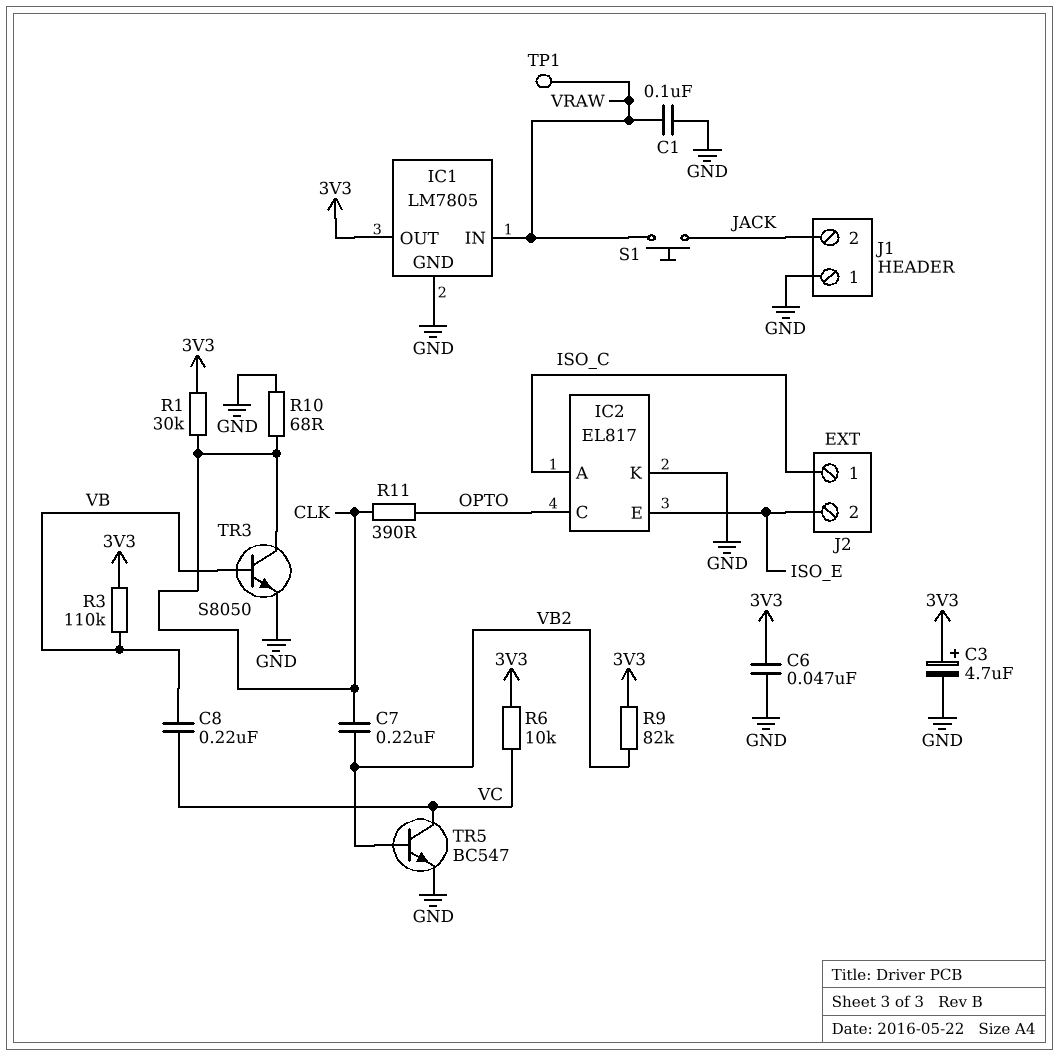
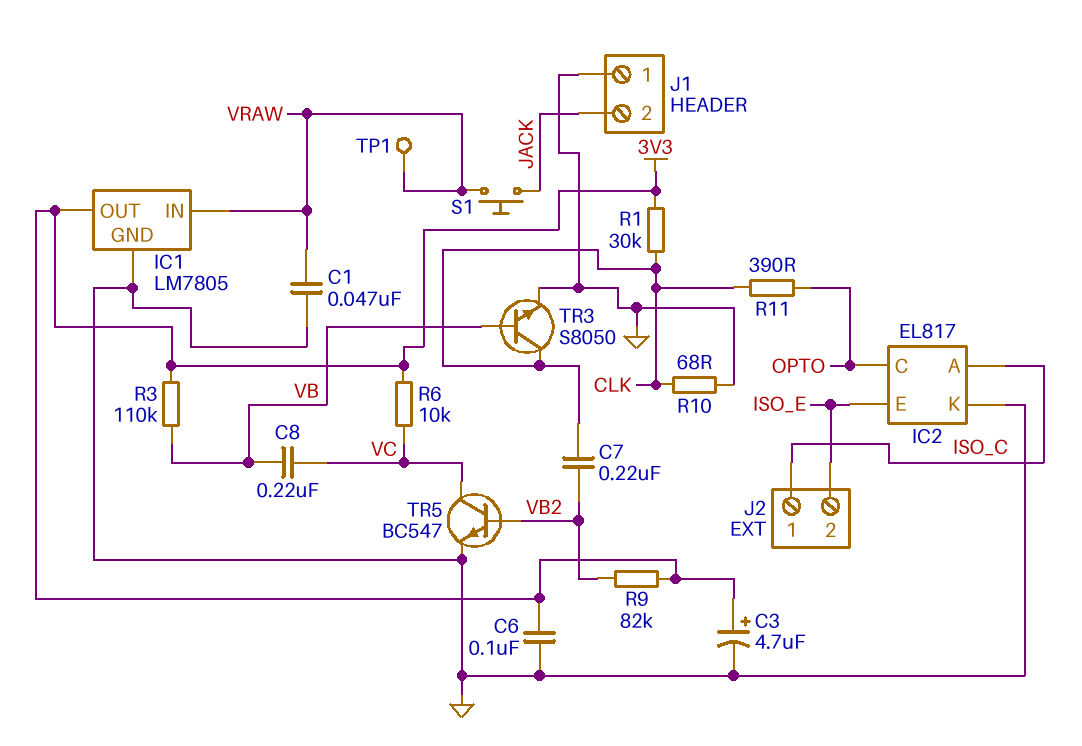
C1: 100nF (GND, VRAW) -> 47nF (GND, VRAW)
C6: 47nF (3V3, GND) -> 100nF (3V3, GND)

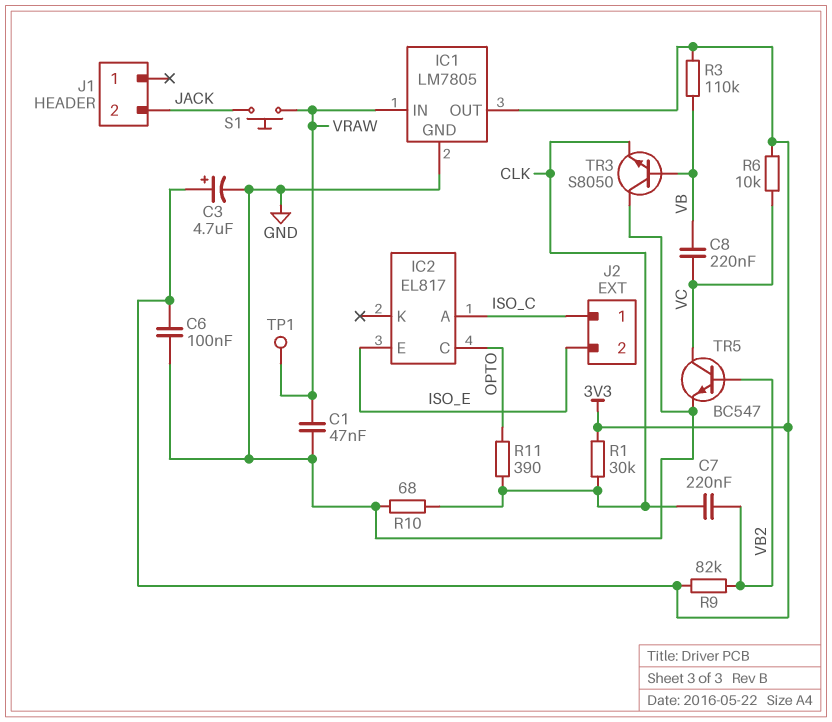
IC2 pin K: GND -> none
J1 pin 1: GND -> none
TR3: NPN S8050 (B VB, C CLK, E GND) -> NPN S8050 (B VB, C GND, E CLK)

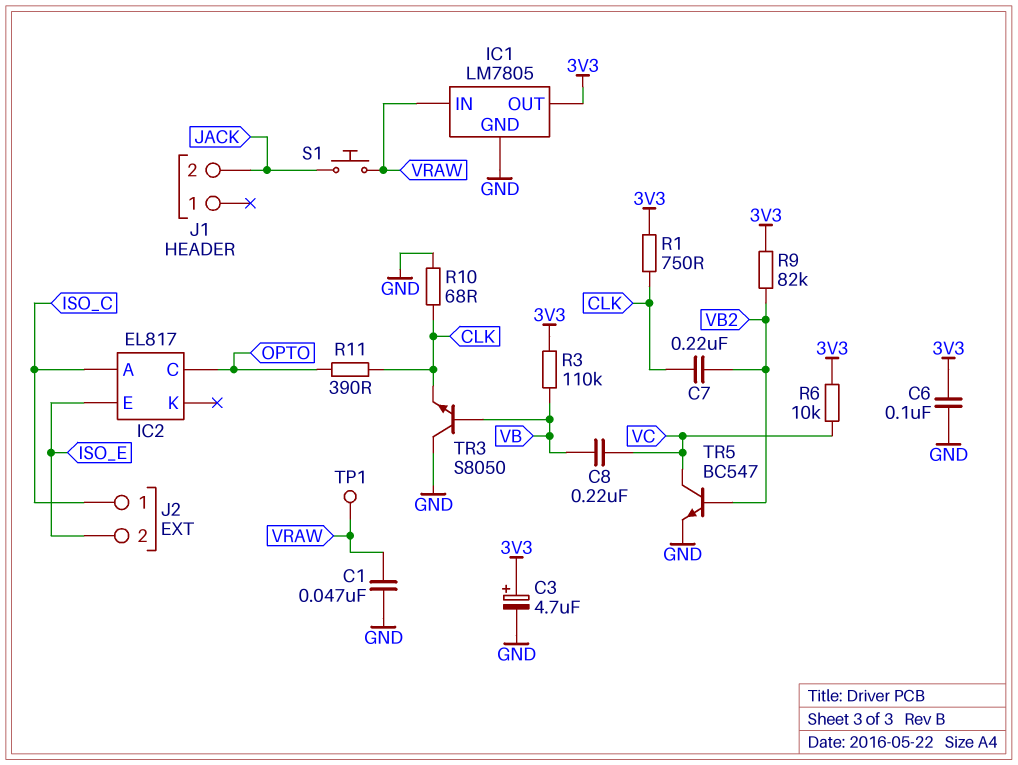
R1: 30k (3V3, CLK) -> 750 (3V3, CLK)

